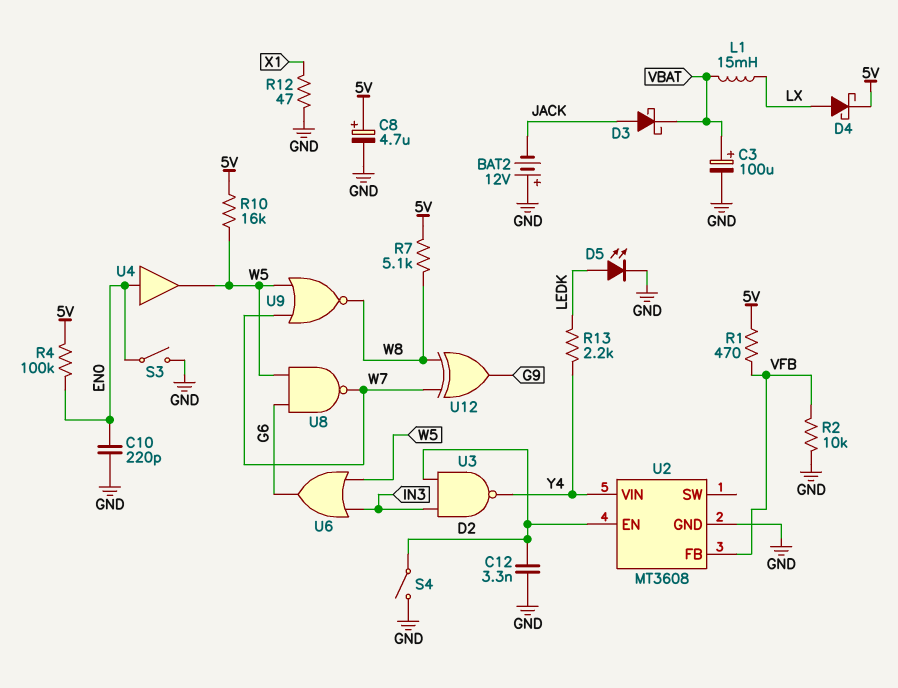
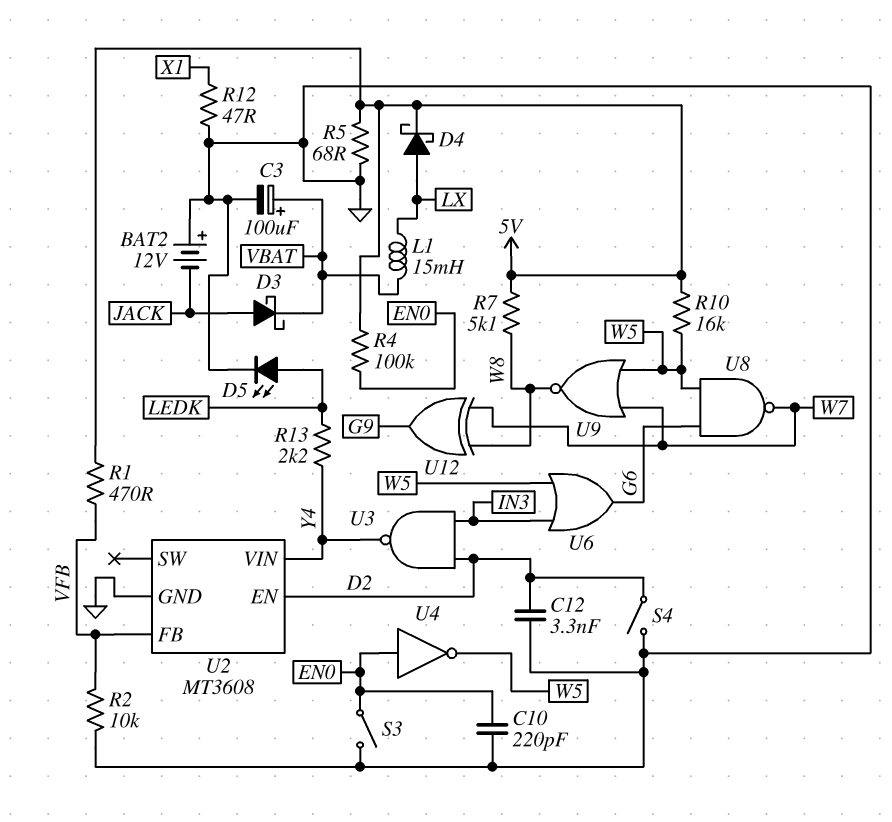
C8: 4.7uF (plus 5V, minus GND) -> none
R5: none -> 68 (5V, GND)
U4: buffer (in EN0, out W5) -> NOT (in EN0, out W5)

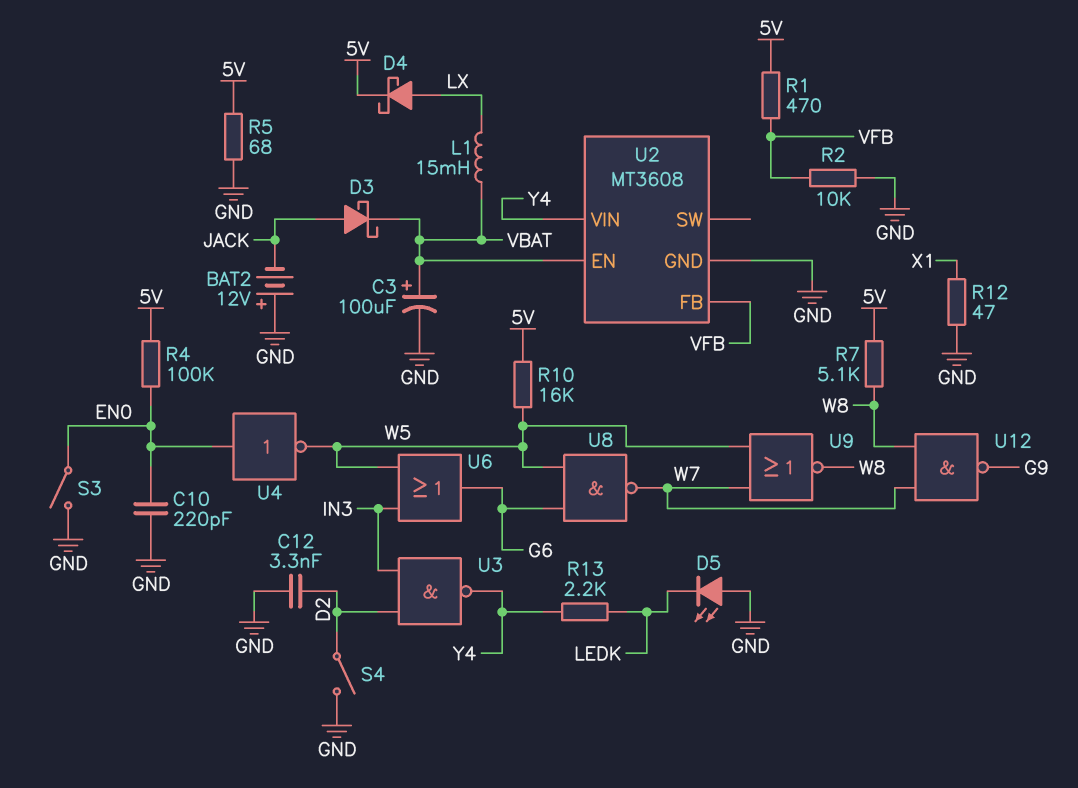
D5: LED (A LEDK, K GND) -> LED (A GND, K LEDK)
U2 pin EN: D2 -> VBAT
U12: XOR (in W7, in W8, out G9) -> NAND (in W7, in W8, out G9)

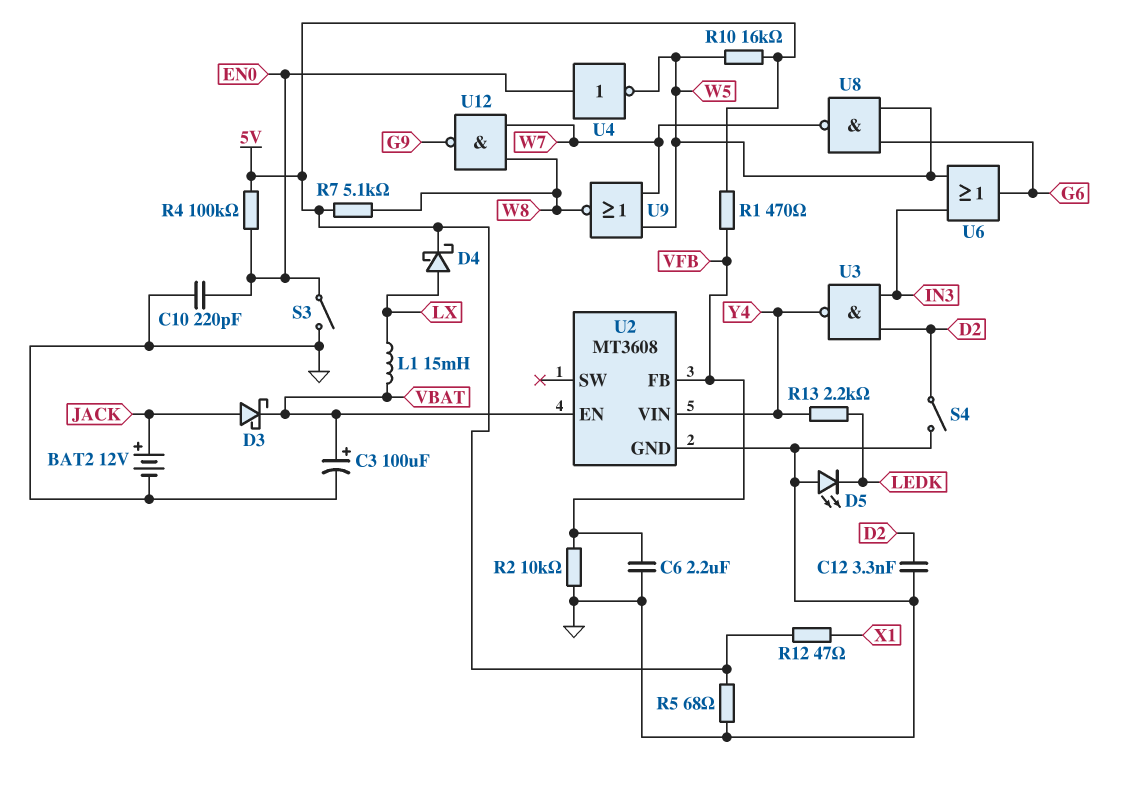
BAT2: 12V (plus GND, minus JACK) -> 12V (plus JACK, minus GND)
C6: none -> 2.2uF (GND, VFB)
R12: 47 (GND, X1) -> 47 (5V, X1)

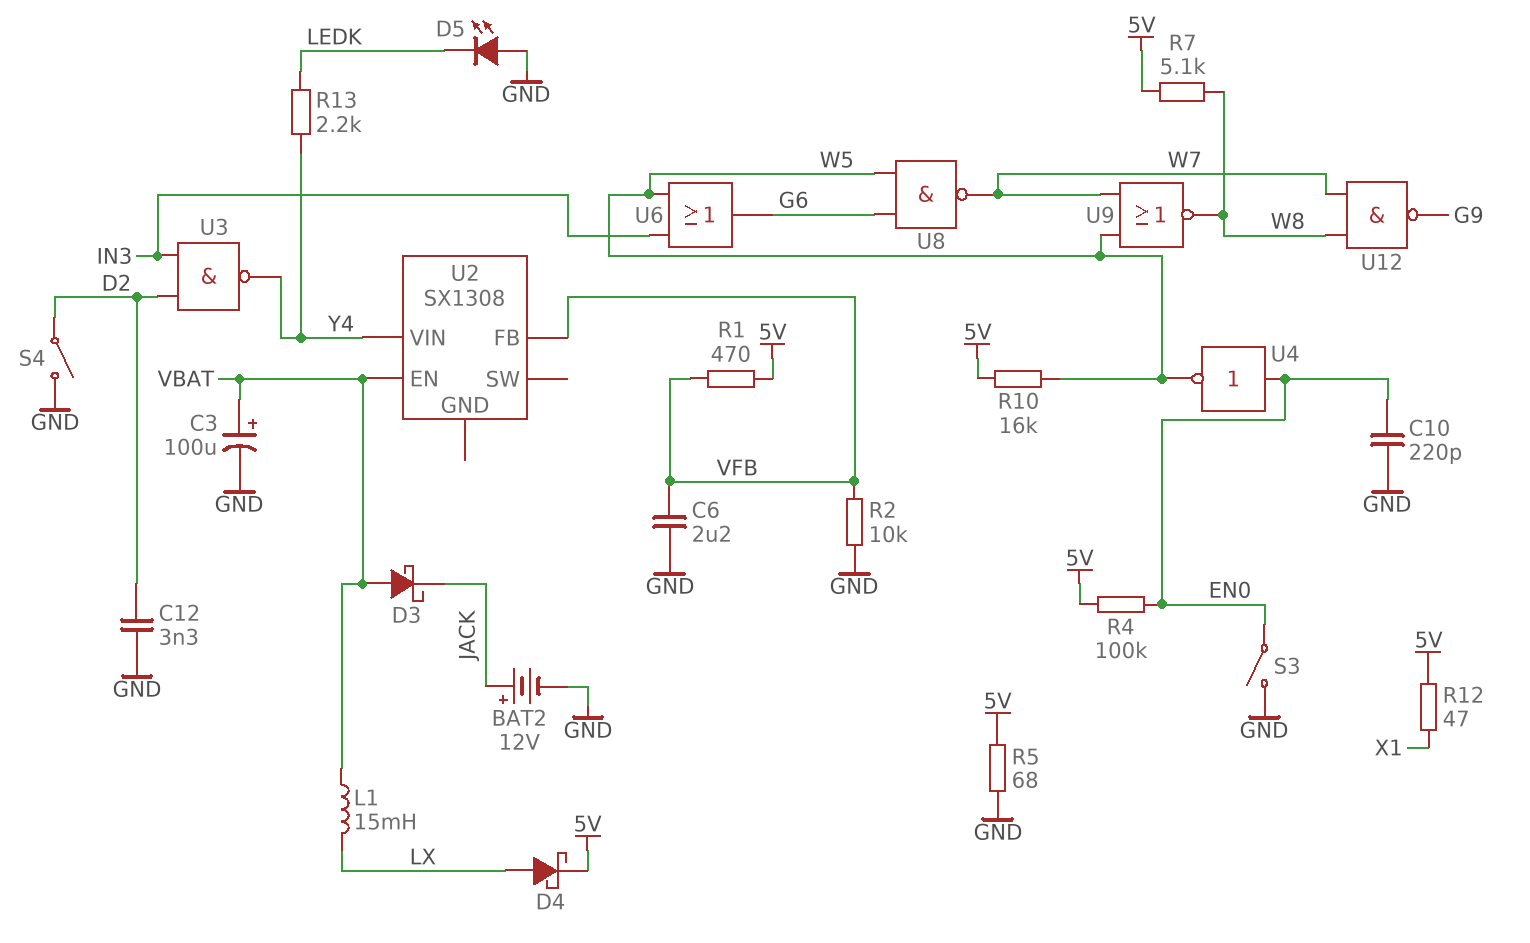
D3: schottky (A JACK, K VBAT) -> schottky (A VBAT, K JACK)
U2: MT3608 -> SX1308
U2 pin GND: GND -> none

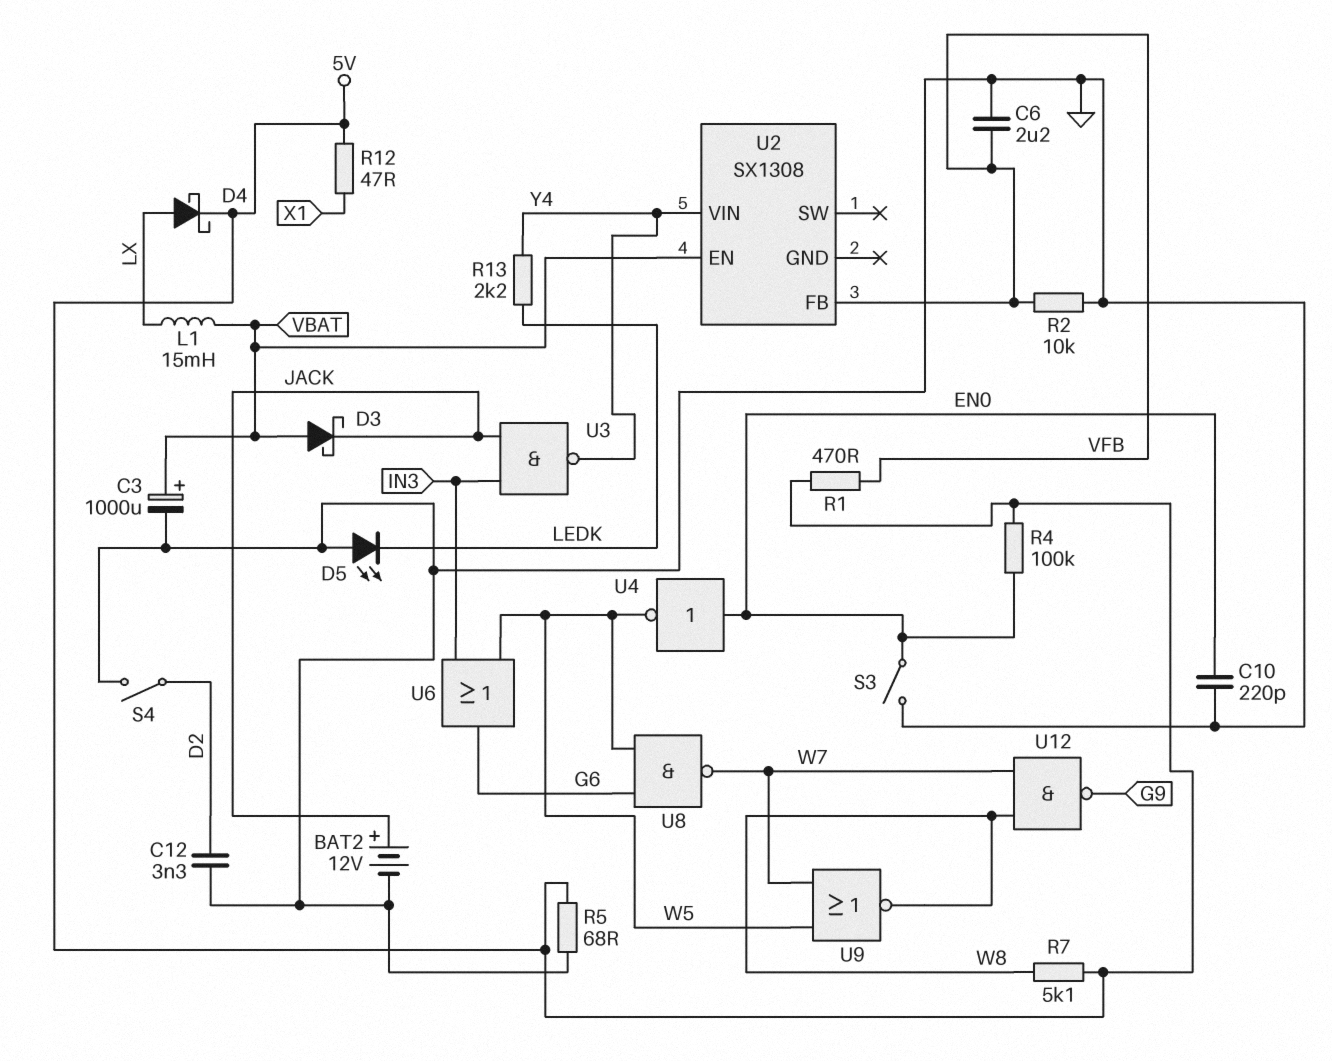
C3: 100uF (plus VBAT, minus GND) -> 1000uF (plus VBAT, minus GND)
R10: 16k (5V, W5) -> none
U3: NAND (in D2, in IN3, out Y4) -> NAND (in IN3, in JACK, out Y4)

